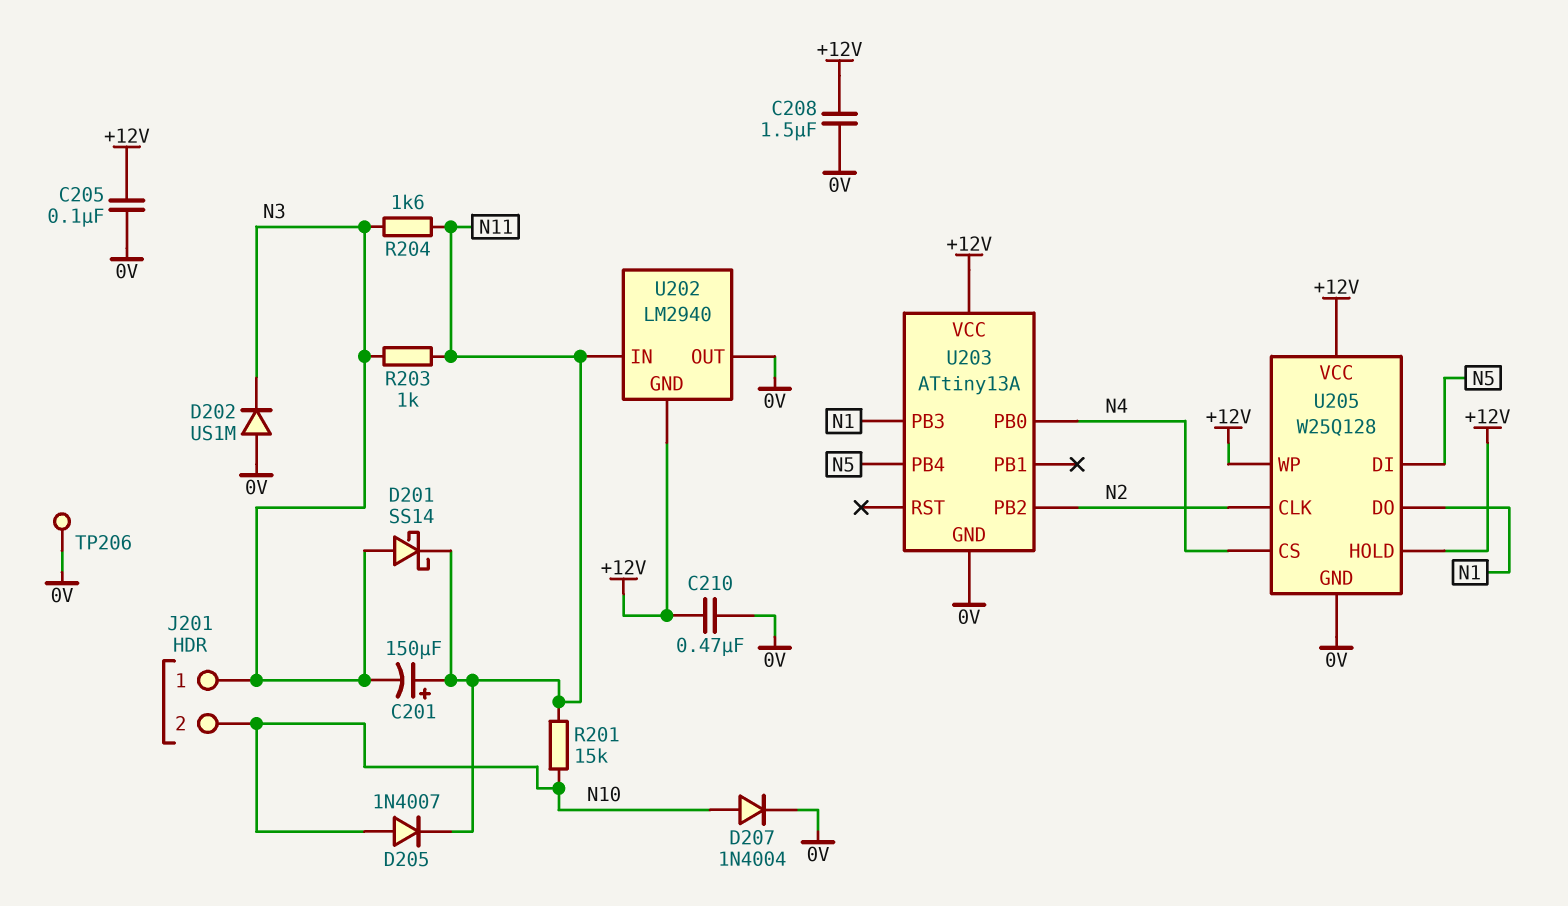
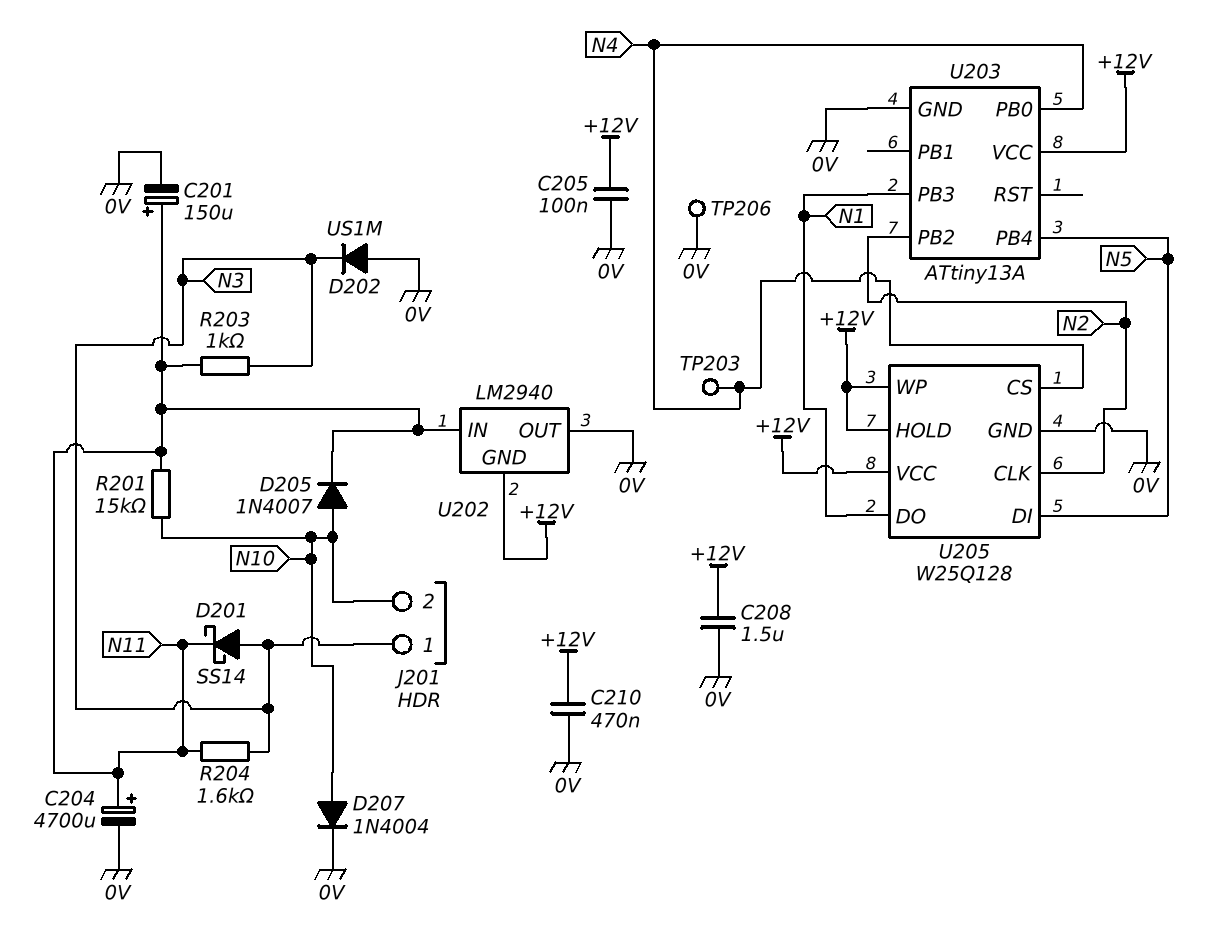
C201: 150uF (plus N11, minus N3) -> 150uF (plus N11, minus 0V)
C204: none -> 4700uF (plus N11, minus 0V)
TP203: none -> test point (N4)

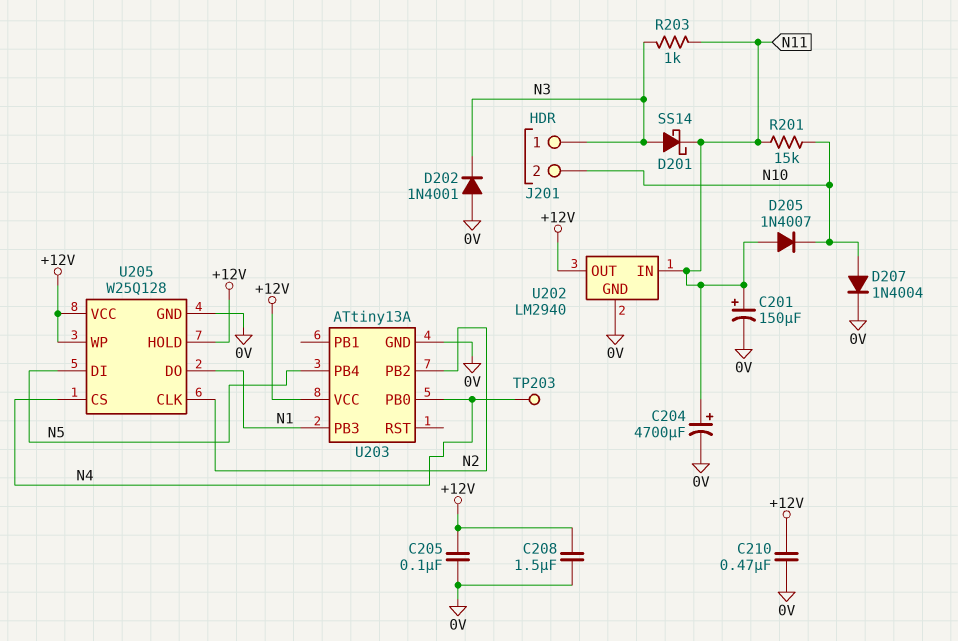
D202: diode US1M (A 0V, K N3) -> diode 1N4001 (A 0V, K N3)
D205: diode 1N4007 (A N10, K N11) -> diode 1N4007 (A N11, K N10)
R204: 1.6k (N3, N11) -> none
TP206: test point (0V) -> none
U202 pin GND: +12V -> 0V
U202 pin OUT: 0V -> +12V

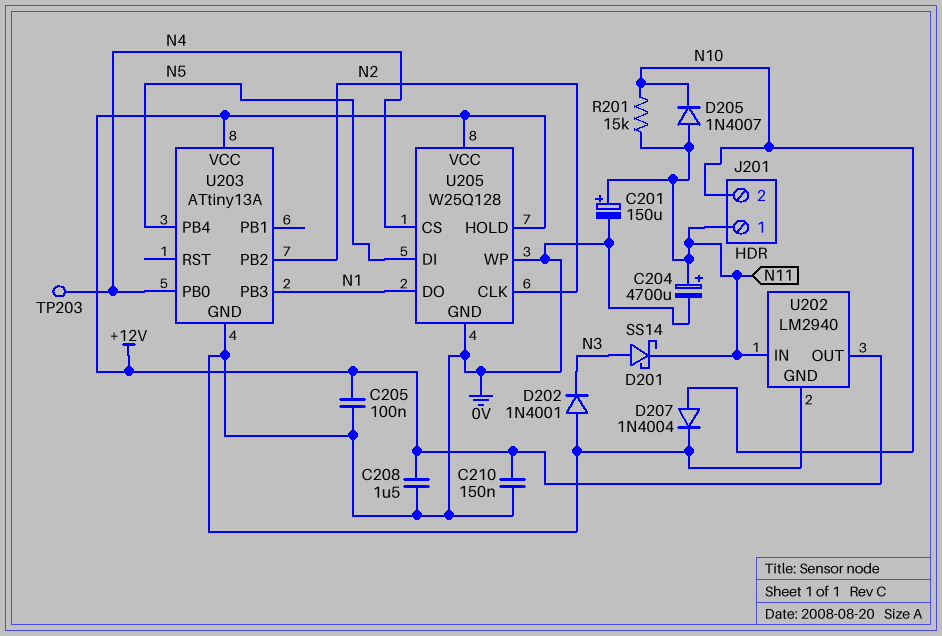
C210: 470nF (+12V, 0V) -> 150nF (+12V, 0V)
J201 pin 1: N3 -> N11
R203: 1k (N3, N11) -> none
U205 pin WP: +12V -> 0V

